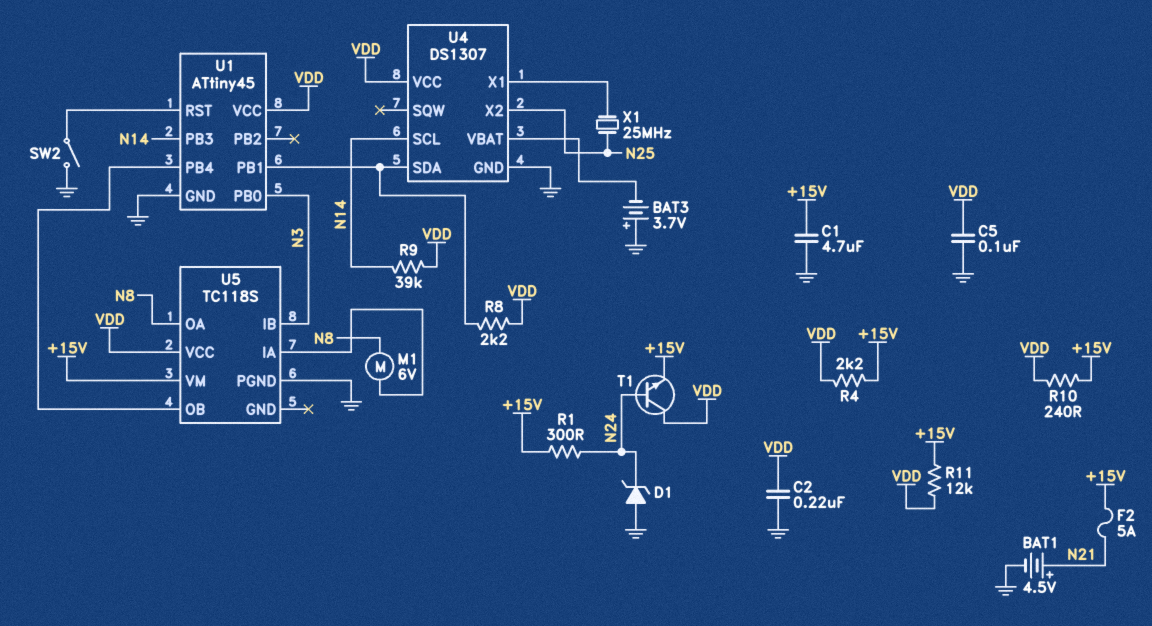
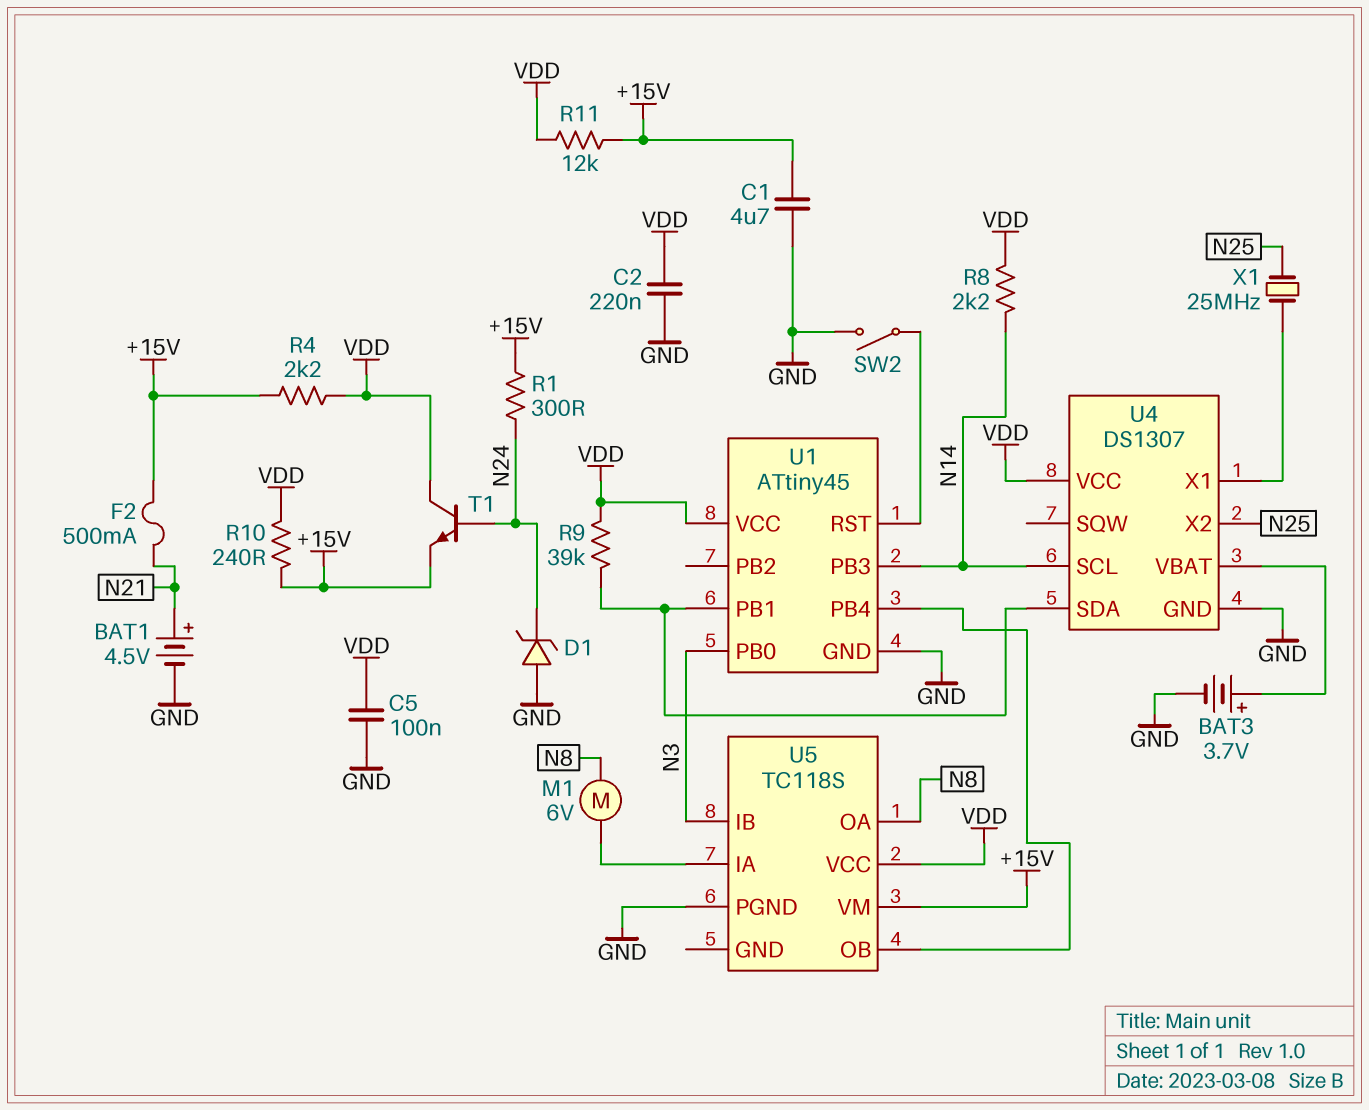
BAT3: 3.7V (plus GND, minus U4/VBAT) -> 3.7V (plus U4/VBAT, minus GND)
F2: 5A (+15V, N21) -> 500mA (+15V, N21)
R8: 2.2k (U1/PB1, VDD) -> 2.2k (N14, VDD)
R9: 39k (N14, VDD) -> 39k (U1/PB1, VDD)

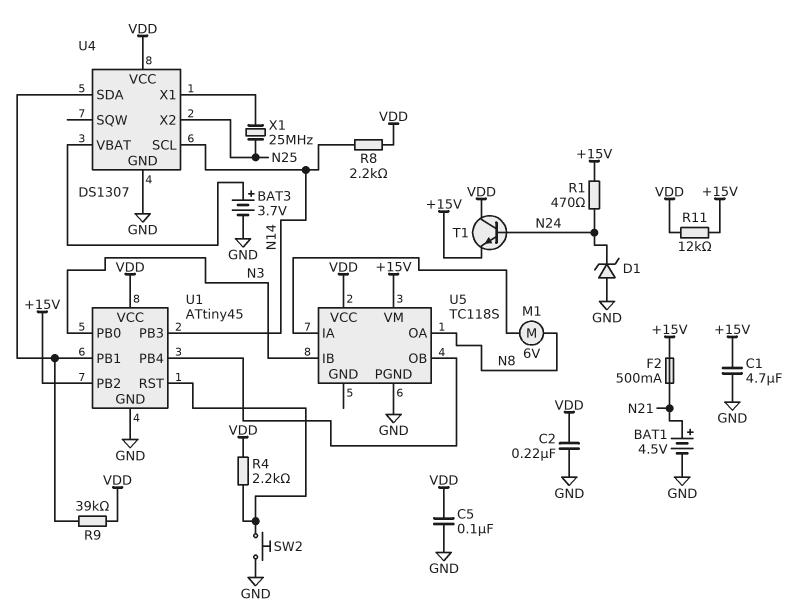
R1: 300 (+15V, N24) -> 470 (+15V, N24)
R4: 2.2k (+15V, VDD) -> 2.2k (U1/RST, VDD)
R10: 240 (+15V, VDD) -> none
SW2: switch (GND, U1/RST) -> button (GND, U1/RST)
U1 pin PB2: none -> +15V

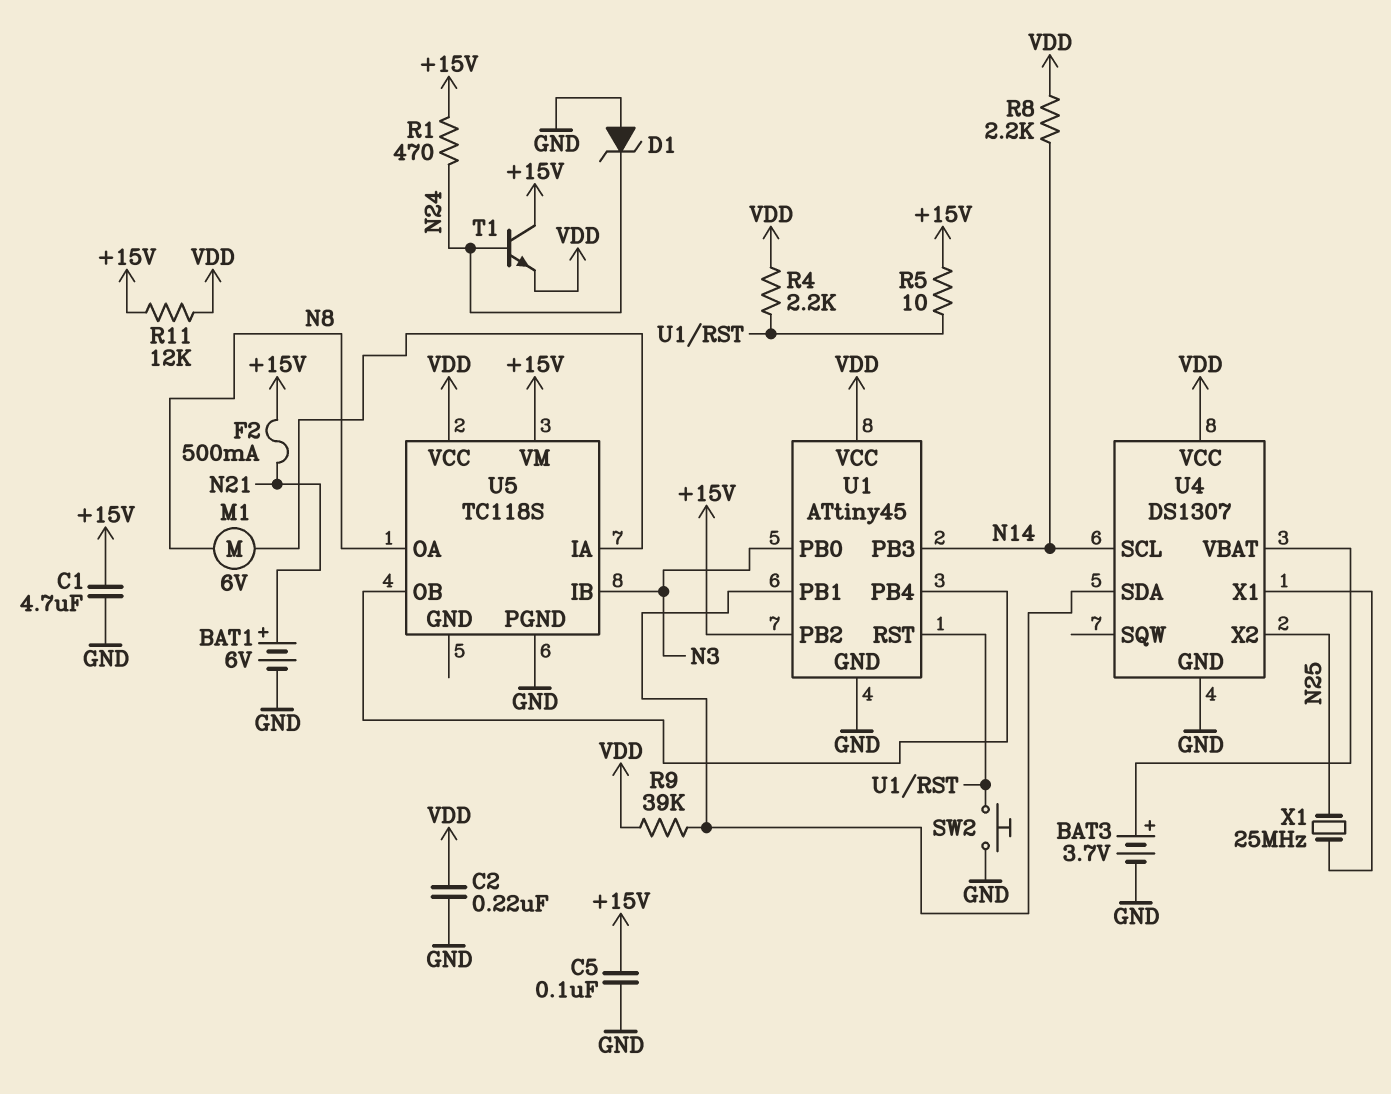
BAT1: 4.5V (plus N21, minus GND) -> 6V (plus N21, minus GND)
C5: 100nF (GND, VDD) -> 100nF (+15V, GND)
R5: none -> 10 (+15V, U1/RST)
T1: NPN (B N24, C VDD, E +15V) -> NPN (B N24, C +15V, E VDD)

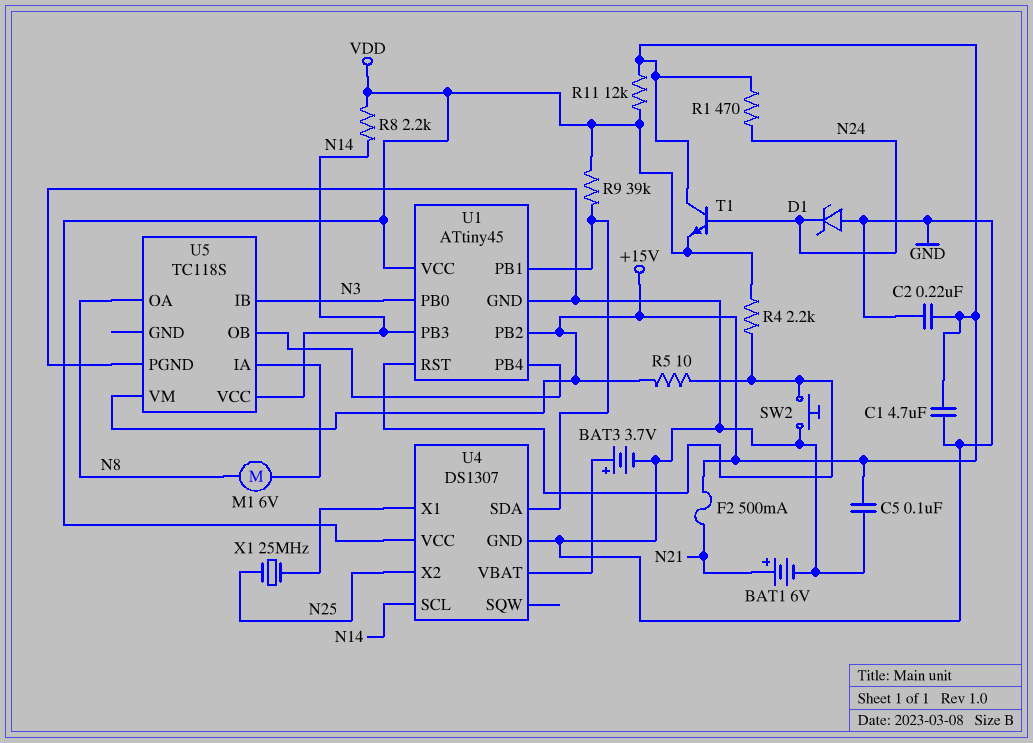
C2: 220nF (GND, VDD) -> 220nF (+15V, GND)
U5 pin VCC: VDD -> N14

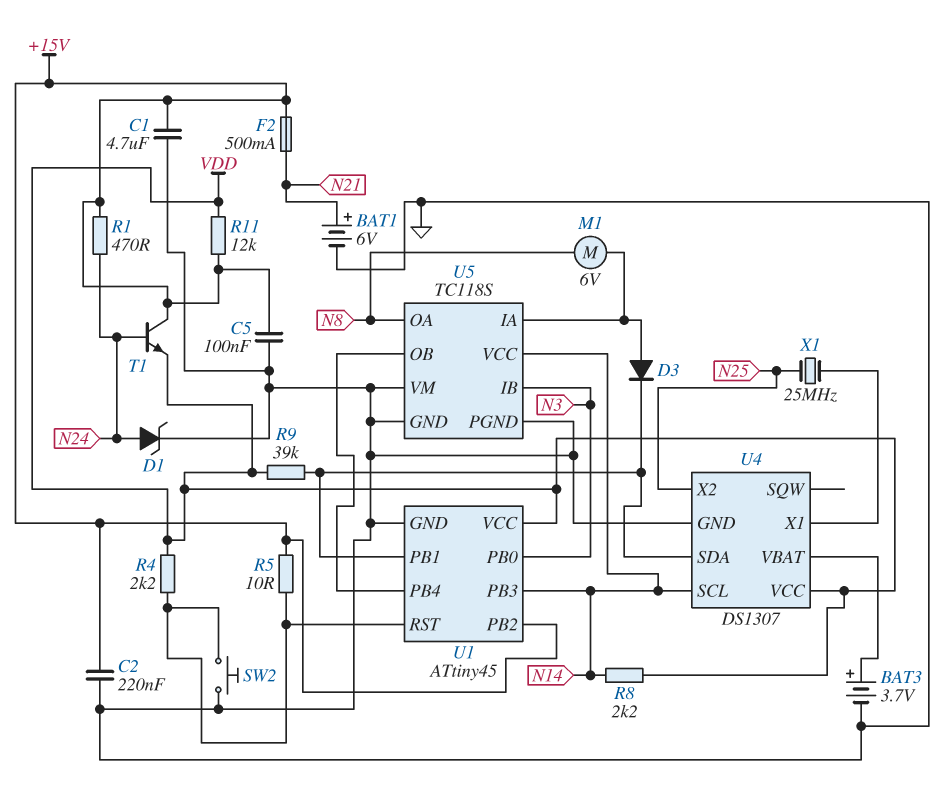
D1: zener (A GND, K N24) -> zener (A N24, K GND)
D3: none -> diode (A U5/IA, K U1/PB1)
U5 pin GND: none -> GND
U5 pin VM: +15V -> GND

